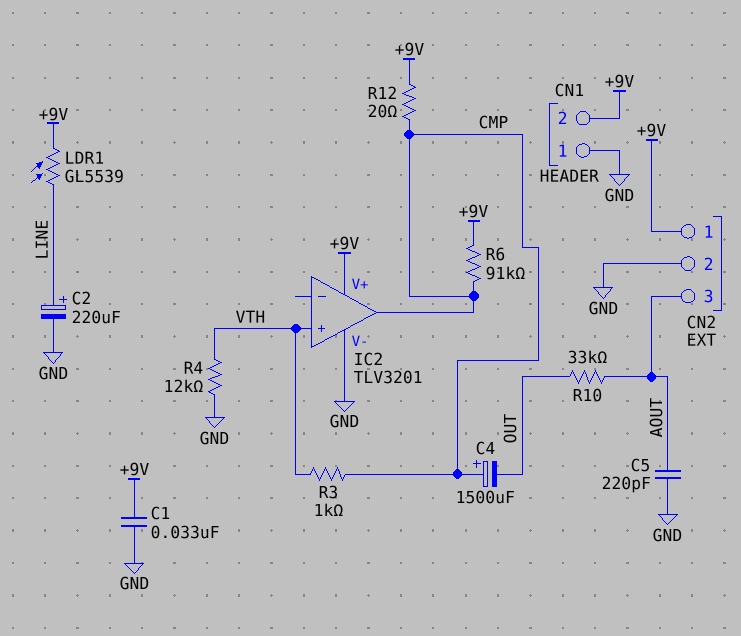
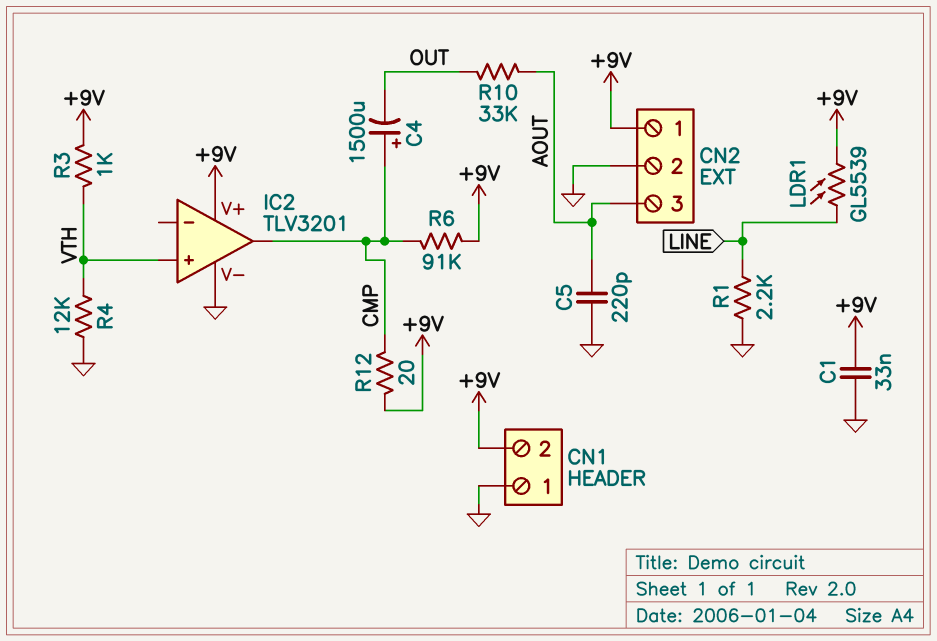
C2: 220uF (plus LINE, minus GND) -> none
R1: none -> 2.2k (GND, LINE)
R3: 1k (CMP, VTH) -> 1k (+9V, VTH)

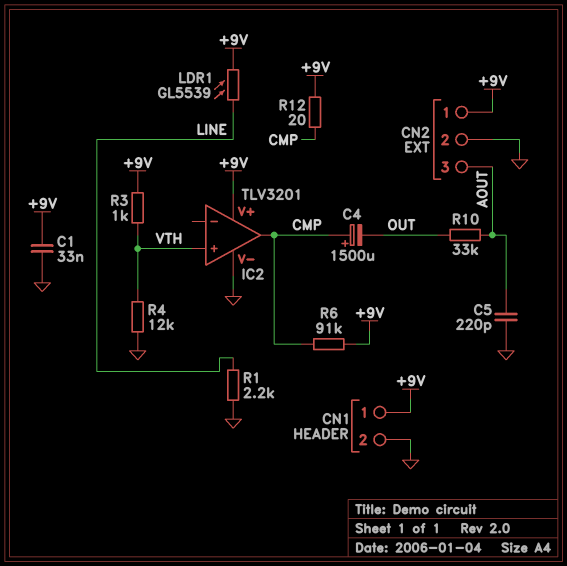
CN1 pin 1: GND -> +9V
CN1 pin 2: +9V -> GND

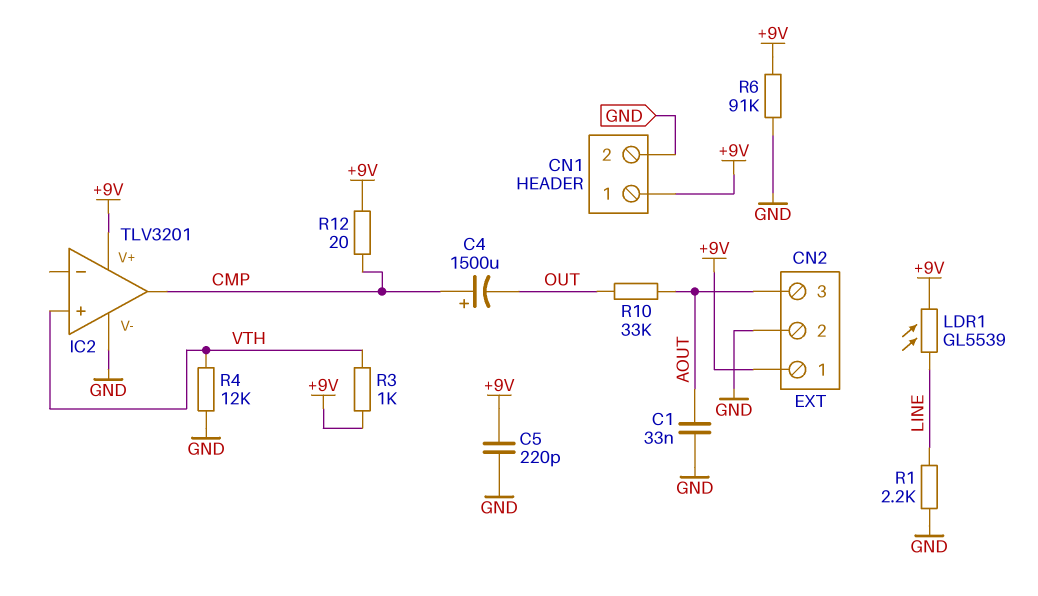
C1: 33nF (+9V, GND) -> 33nF (AOUT, GND)
C5: 220pF (AOUT, GND) -> 220pF (+9V, GND)
R6: 91k (+9V, CMP) -> 91k (+9V, GND)

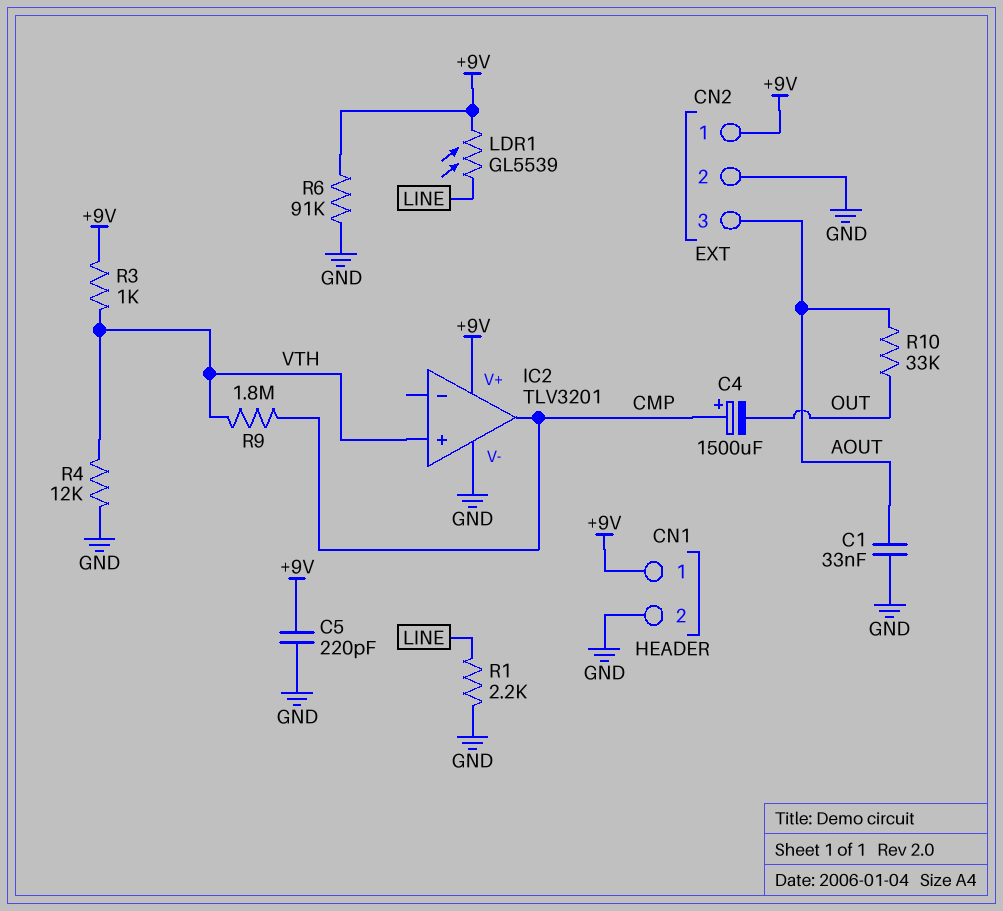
R9: none -> 1.8M (CMP, VTH)
R12: 20 (+9V, CMP) -> none

